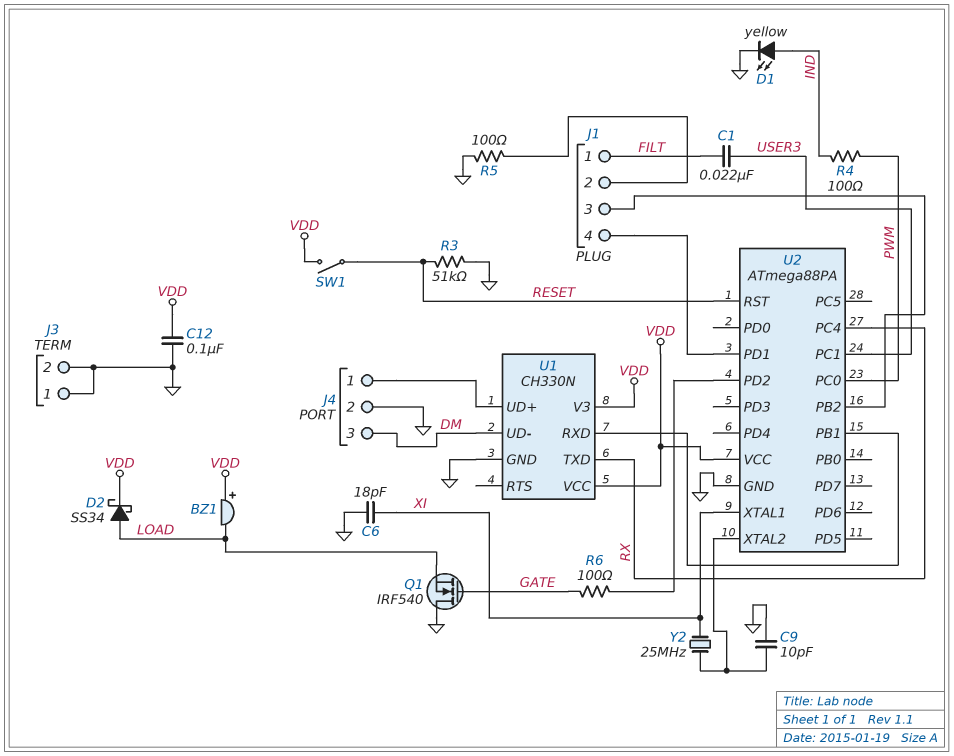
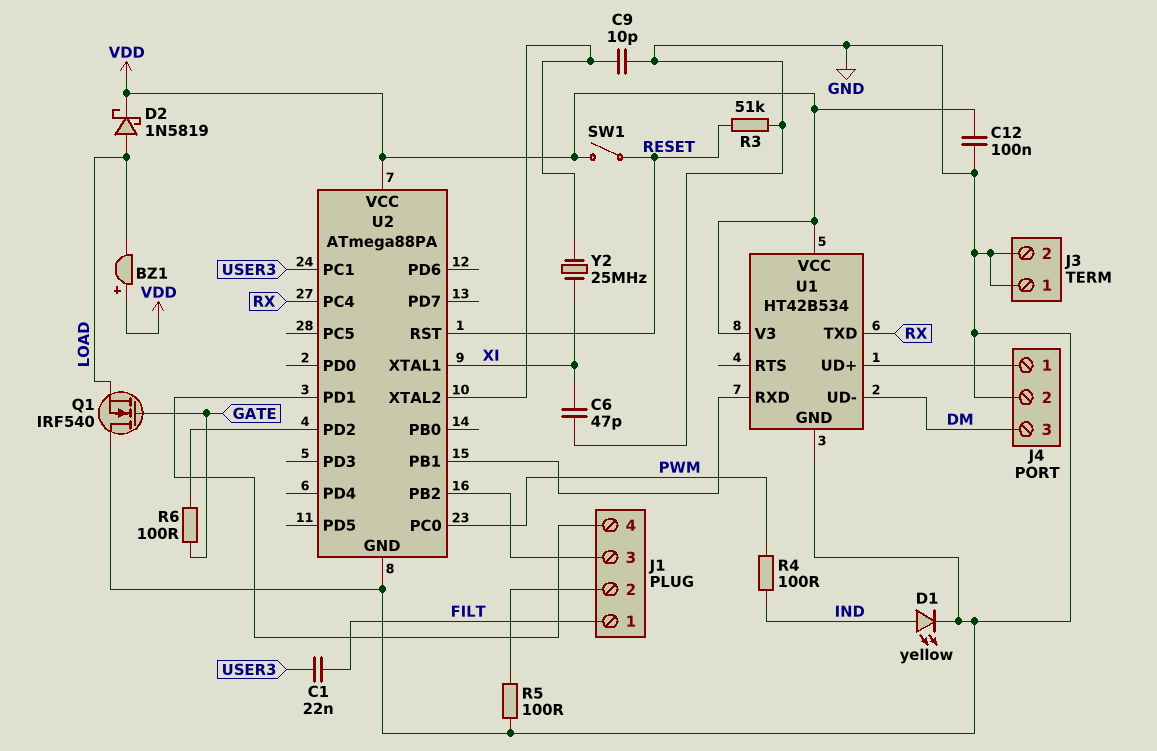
C6: 18pF (GND, XI) -> 47pF (GND, XI)
D2: schottky SS34 (A LOAD, K VDD) -> schottky 1N5819 (A LOAD, K VDD)
U1: CH330N -> HT42B534

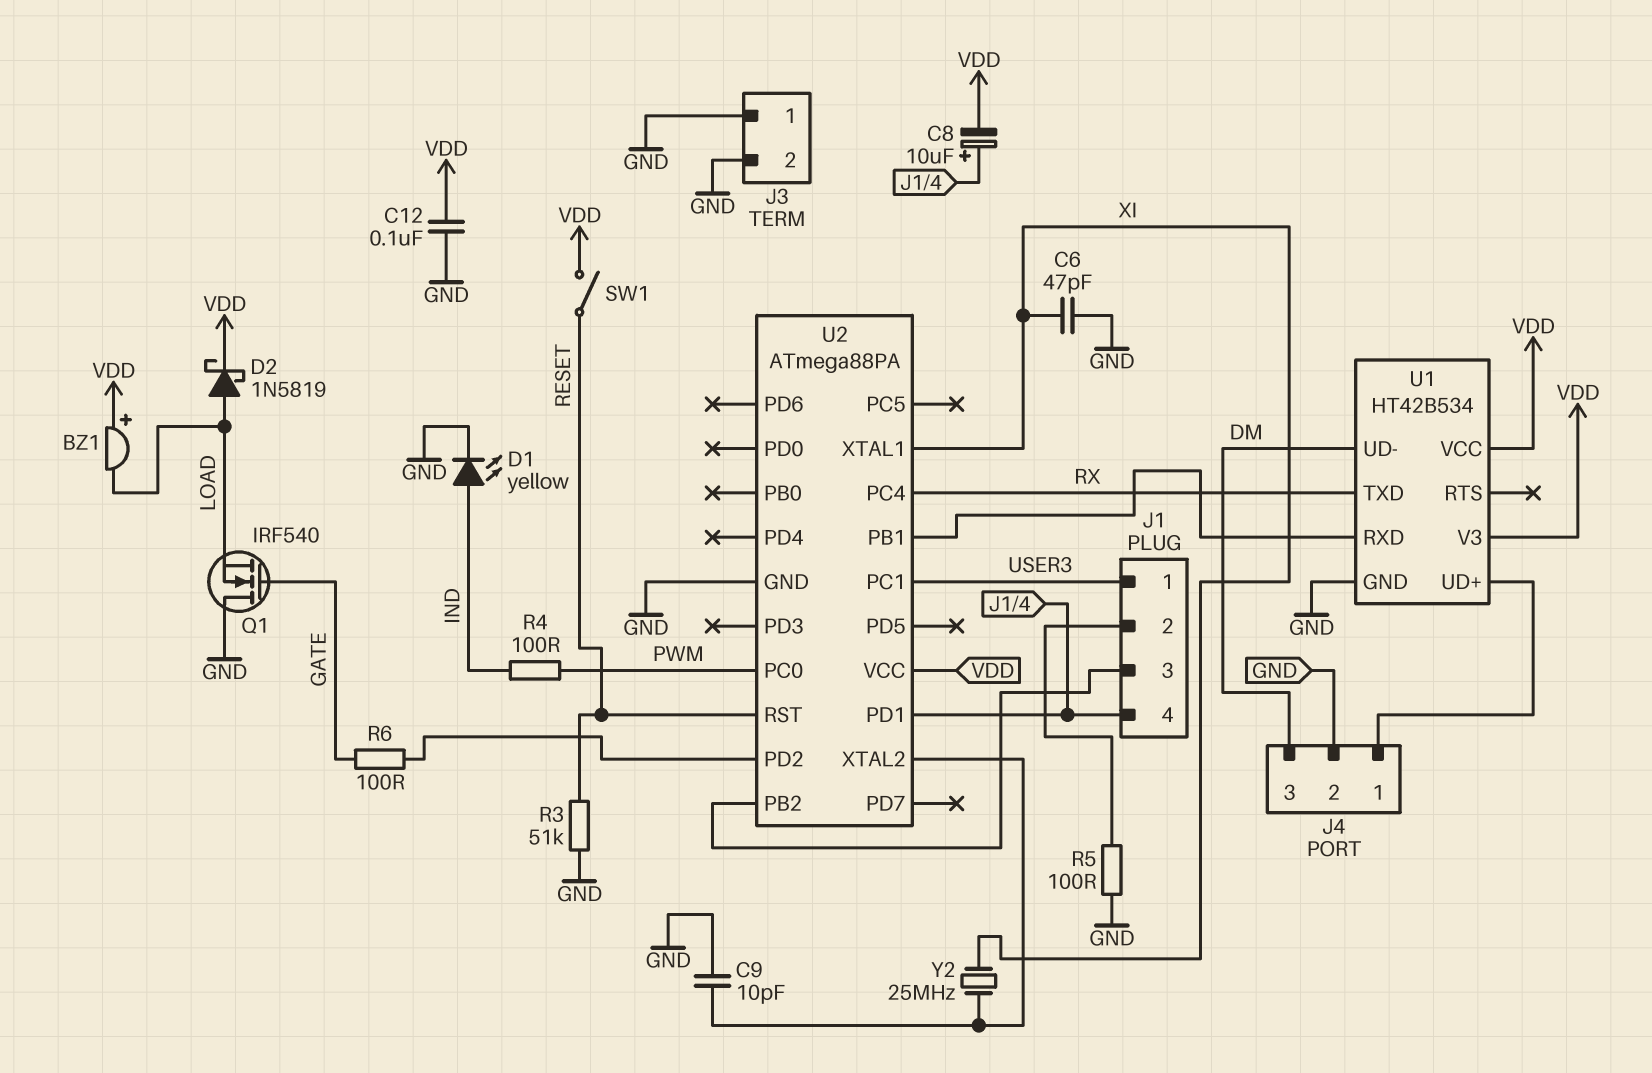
C1: 22nF (FILT, USER3) -> none
C8: none -> 10uF (plus J1/4, minus VDD)
J1 pin 1: FILT -> USER3

